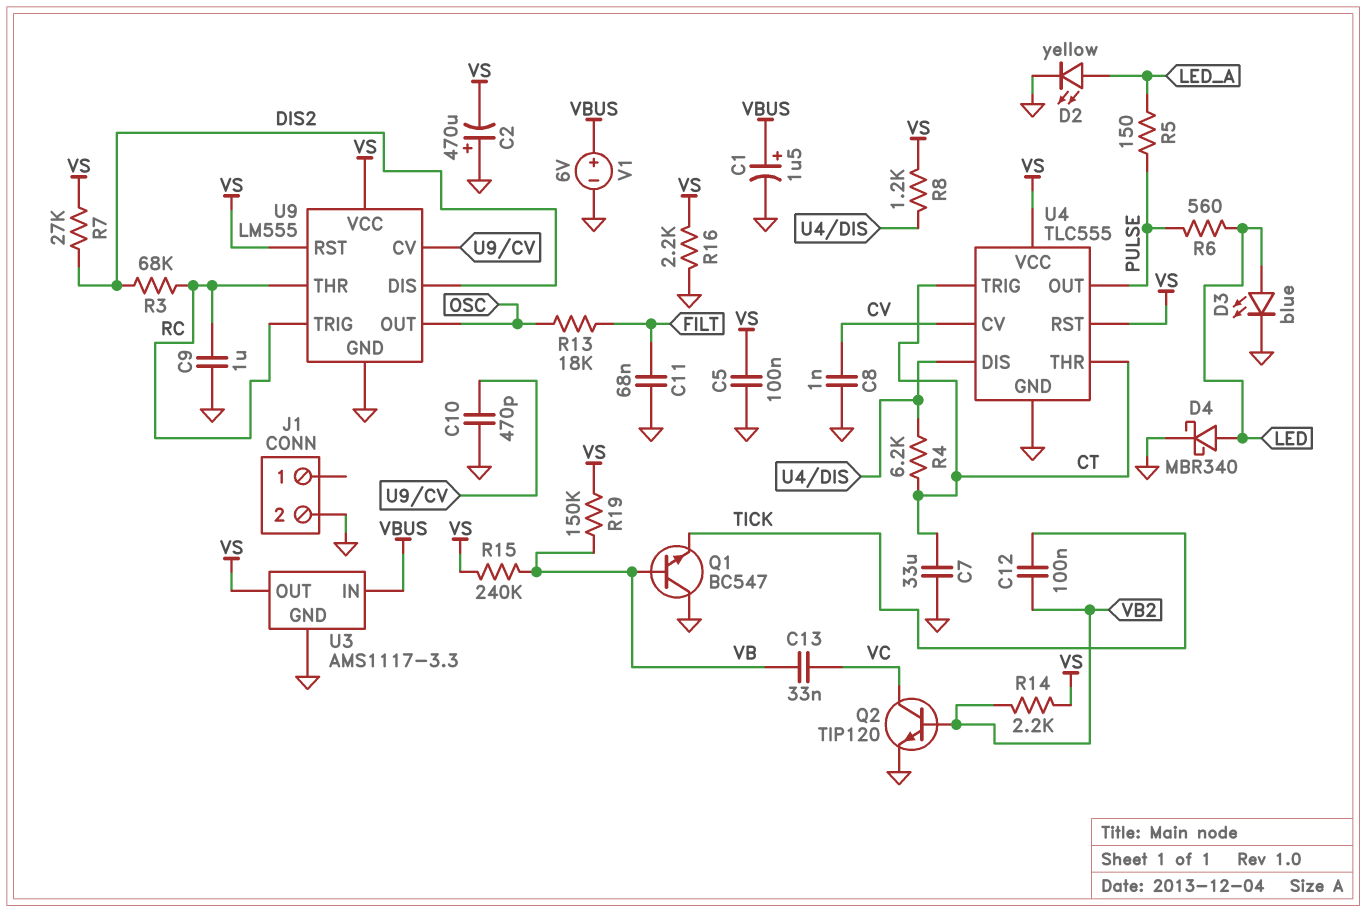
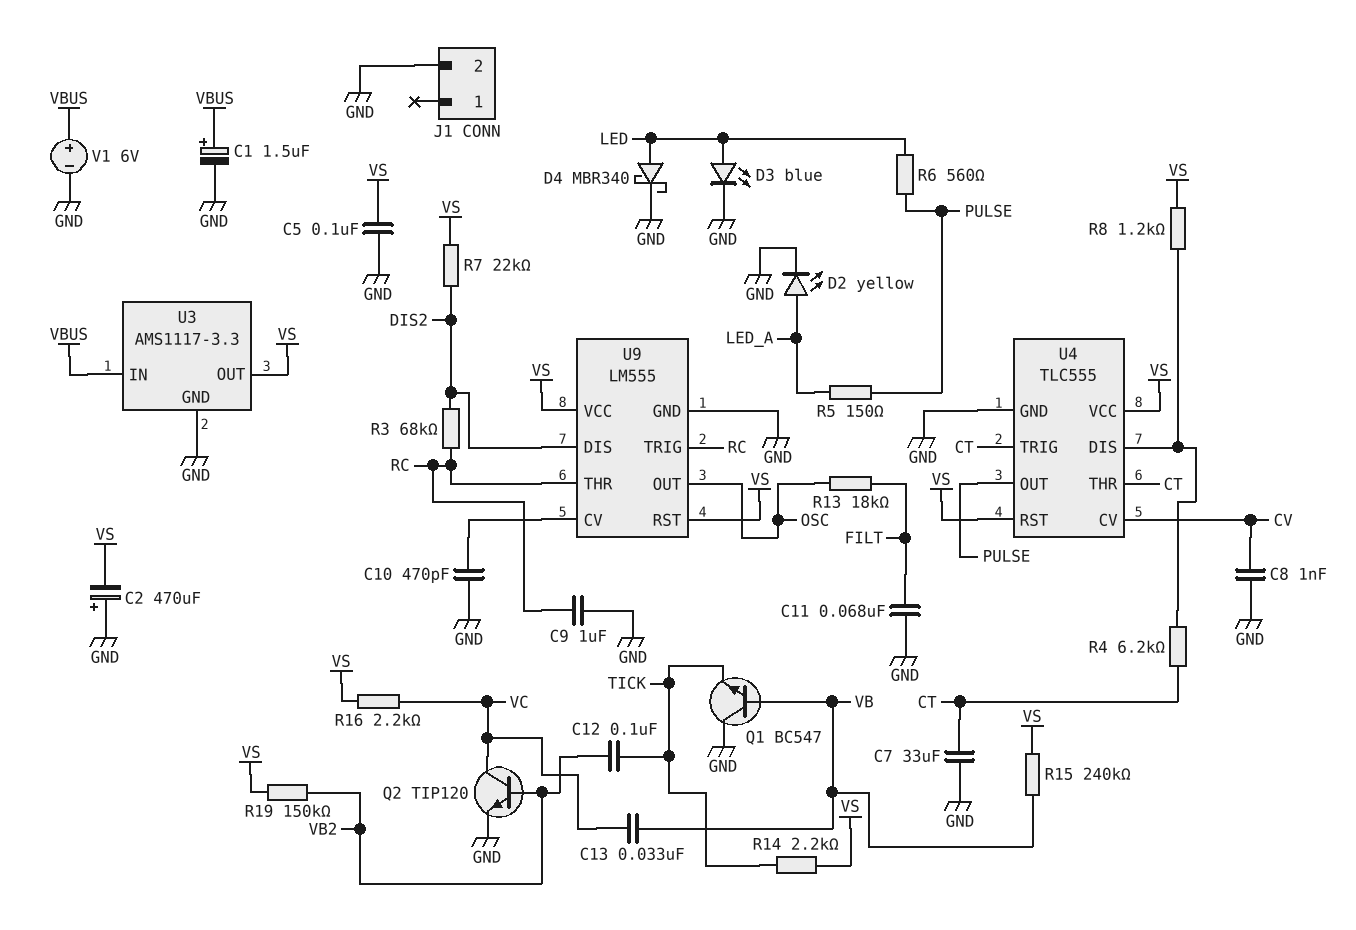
R7: 27k (DIS2, VS) -> 22k (DIS2, VS)
R14: 2.2k (VB2, VS) -> 2.2k (TICK, VS)
R16: 2.2k (GND, VS) -> 2.2k (VC, VS)
R19: 150k (VB, VS) -> 150k (VB2, VS)

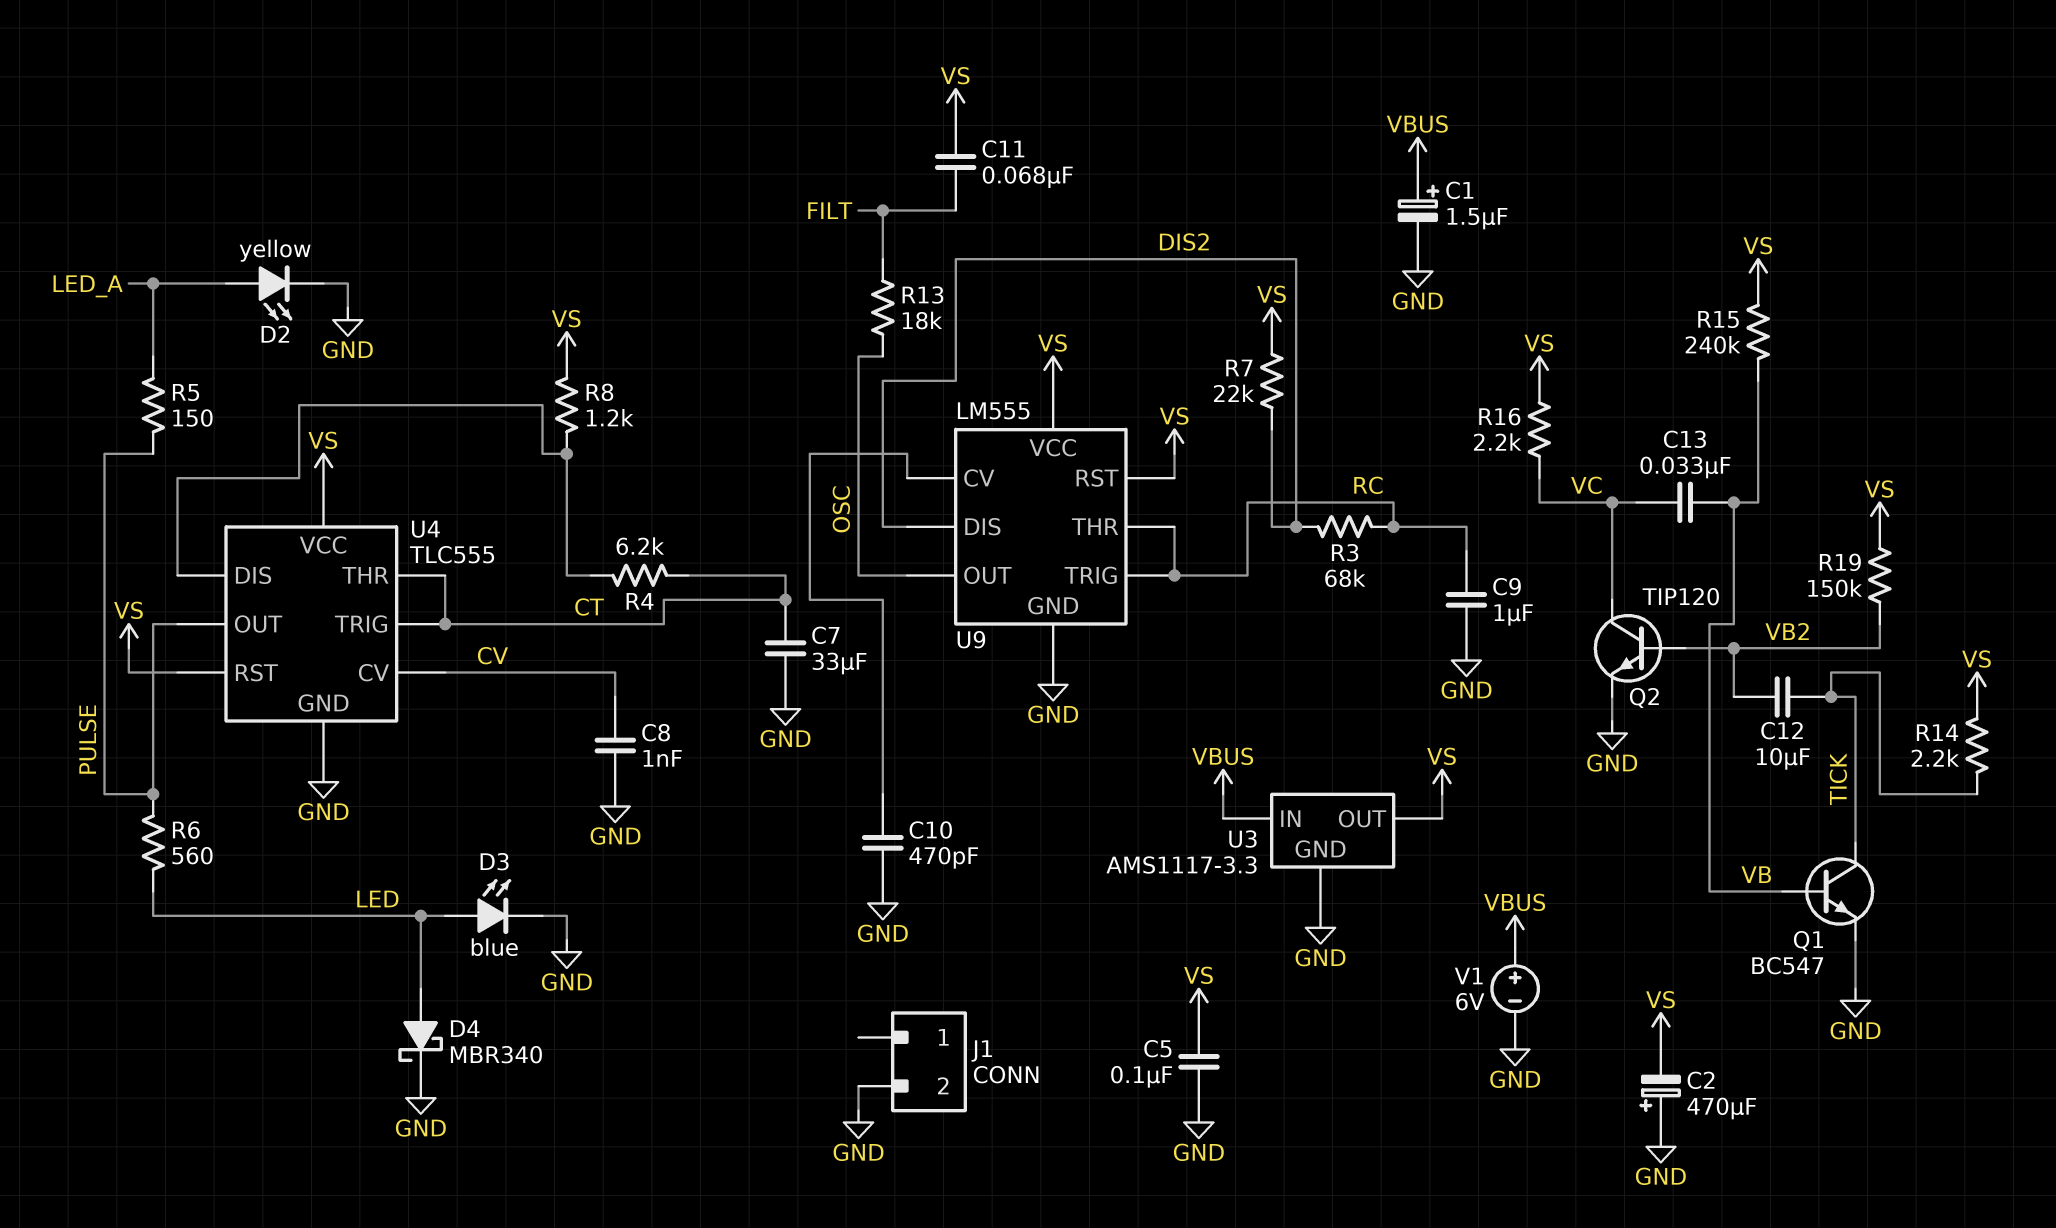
C11: 68nF (FILT, GND) -> 68nF (FILT, VS)
C12: 100nF (TICK, VB2) -> 10uF (TICK, VB2)
Q1: NPN BC547 (B VB, C GND, E TICK) -> NPN BC547 (B VB, C TICK, E GND)

